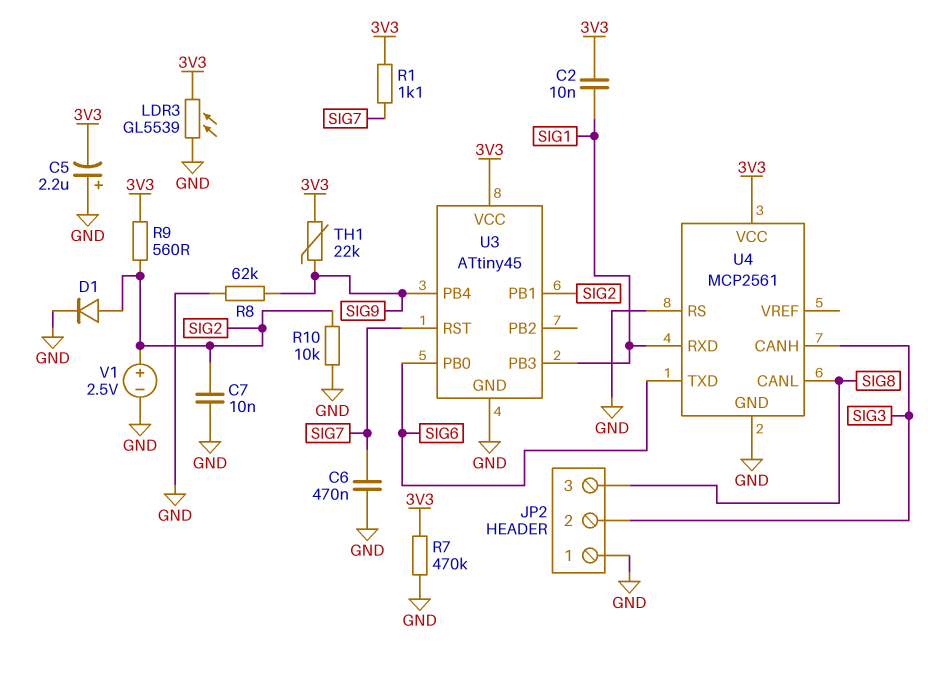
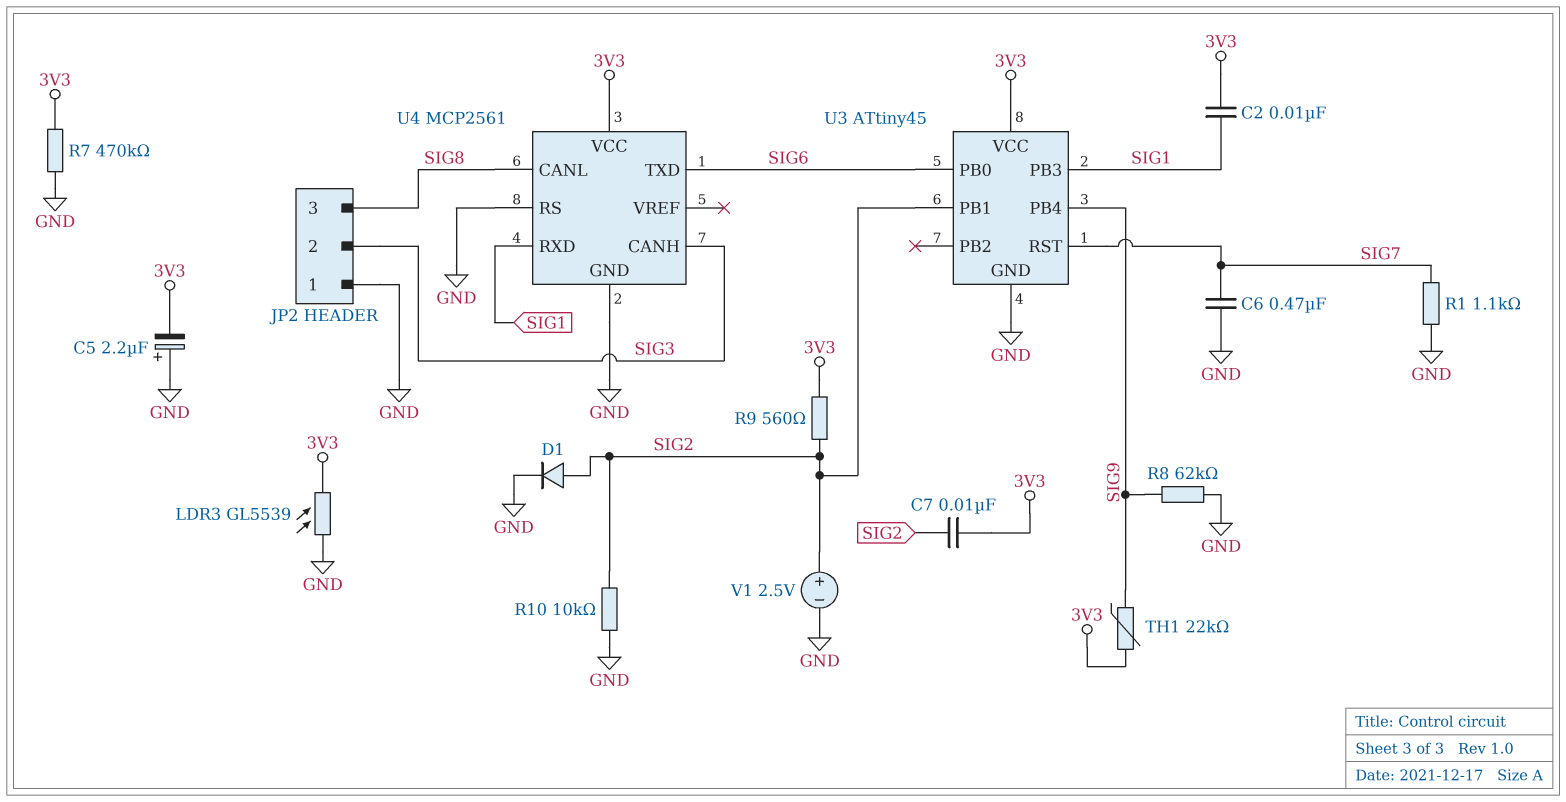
C7: 10nF (GND, SIG2) -> 10nF (3V3, SIG2)
R1: 1.1k (3V3, SIG7) -> 1.1k (GND, SIG7)

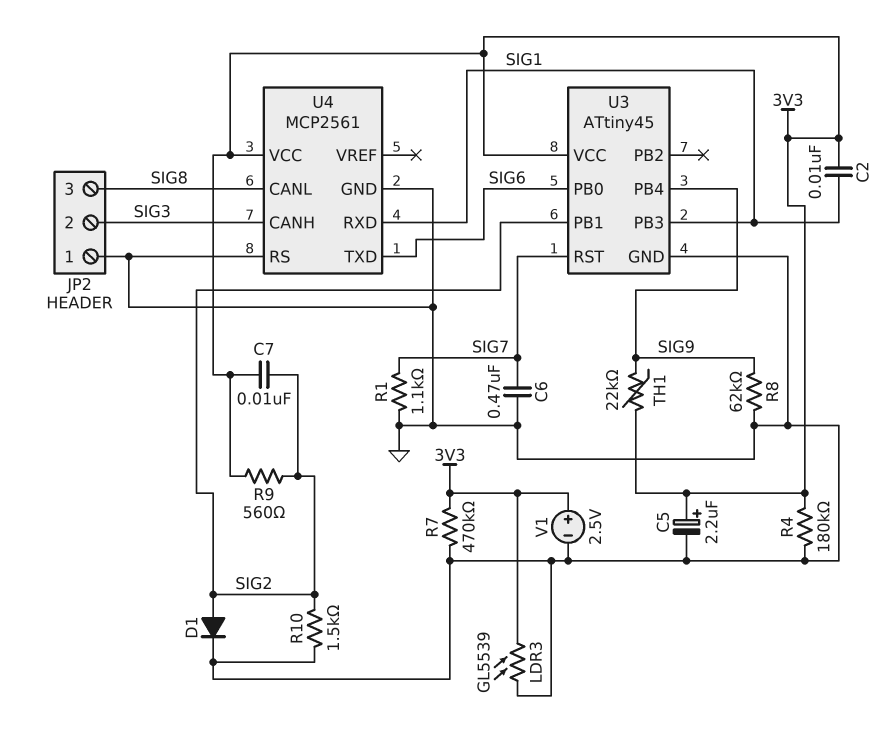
C5: 2.2uF (plus GND, minus 3V3) -> 2.2uF (plus 3V3, minus GND)
R4: none -> 180k (3V3, GND)
R10: 10k (GND, SIG2) -> 1.5k (GND, SIG2)
V1: 2.5V (plus SIG2, minus GND) -> 2.5V (plus 3V3, minus GND)

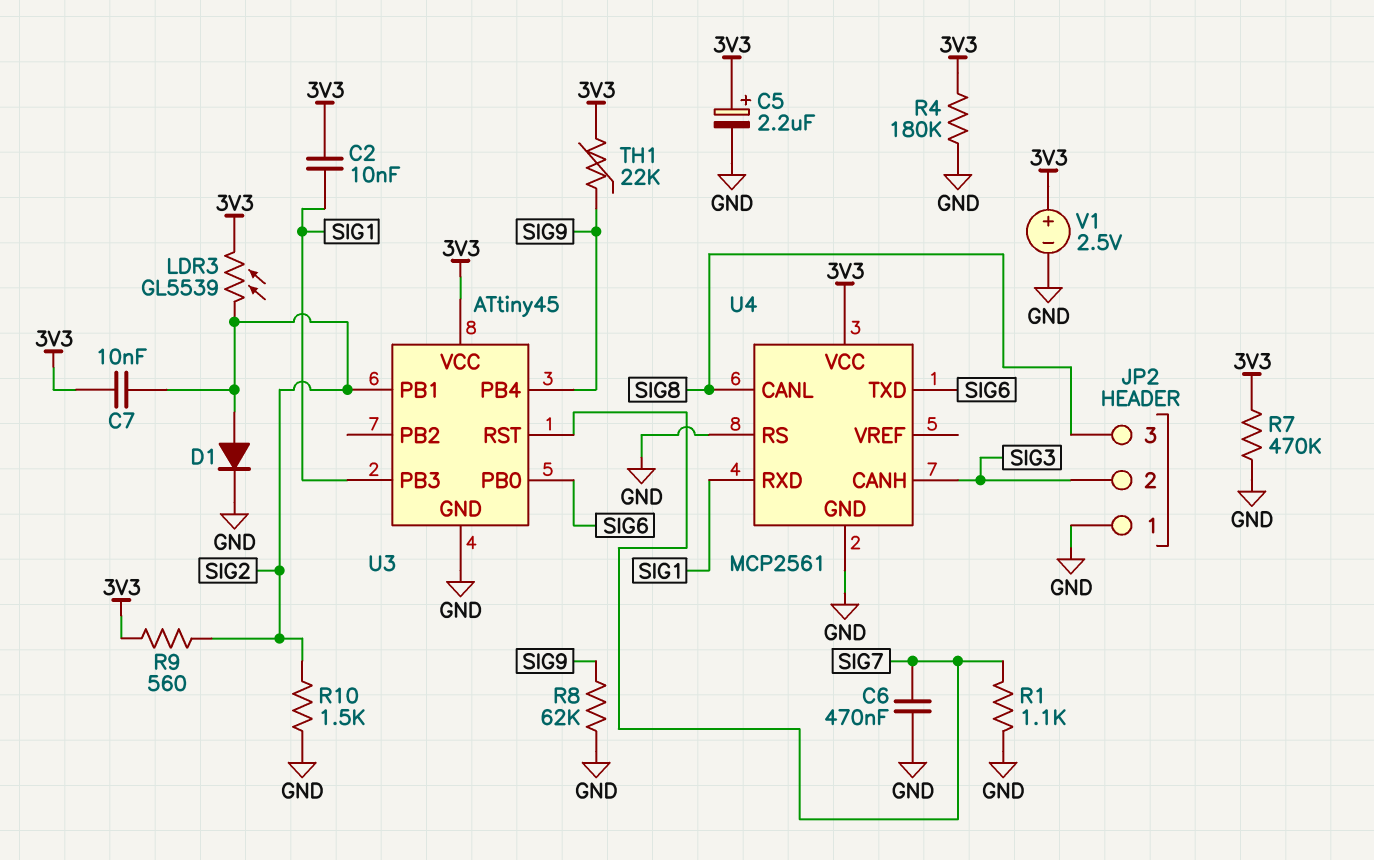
LDR3: GL5539 (3V3, GND) -> GL5539 (3V3, SIG2)

